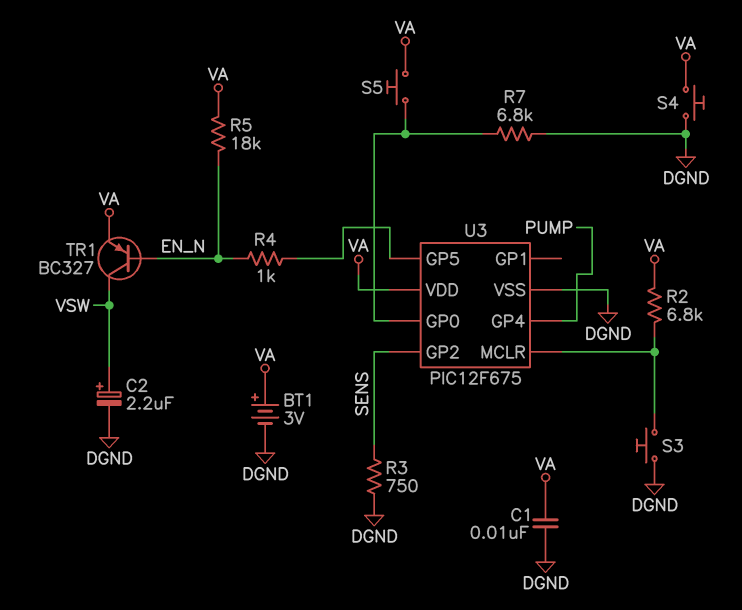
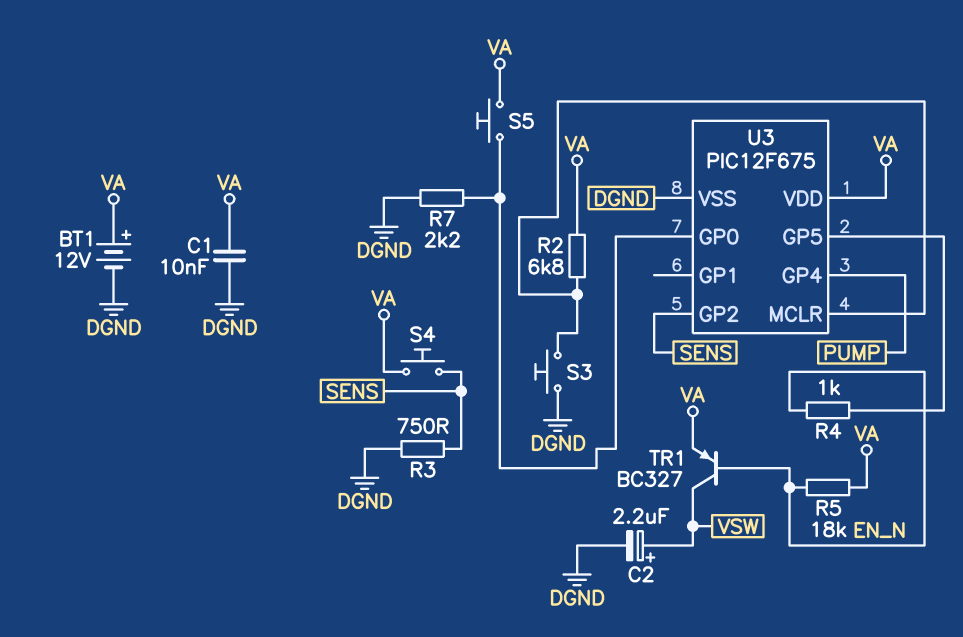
BT1: 3V (plus VA, minus DGND) -> 12V (plus VA, minus DGND)
R7: 6.8k (DGND, U3/GP0) -> 2.2k (DGND, U3/GP0)
S4: button (DGND, VA) -> button (SENS, VA)

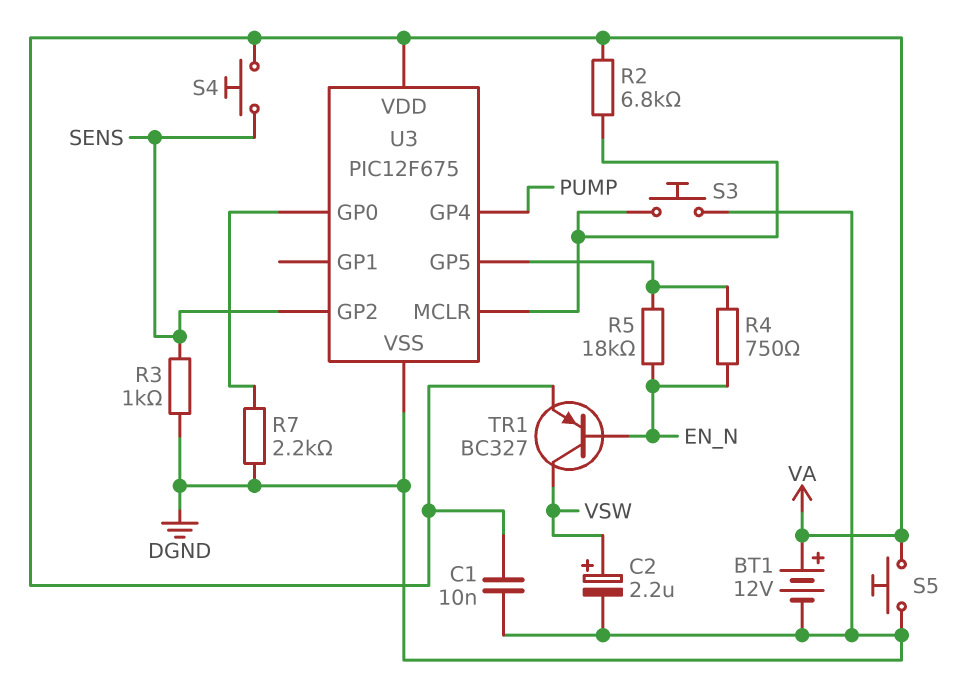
R3: 750 (DGND, SENS) -> 1k (DGND, SENS)
R4: 1k (EN_N, U3/GP5) -> 750 (EN_N, U3/GP5)
R5: 18k (EN_N, VA) -> 18k (EN_N, U3/GP5)
S5: button (U3/GP0, VA) -> button (DGND, VA)

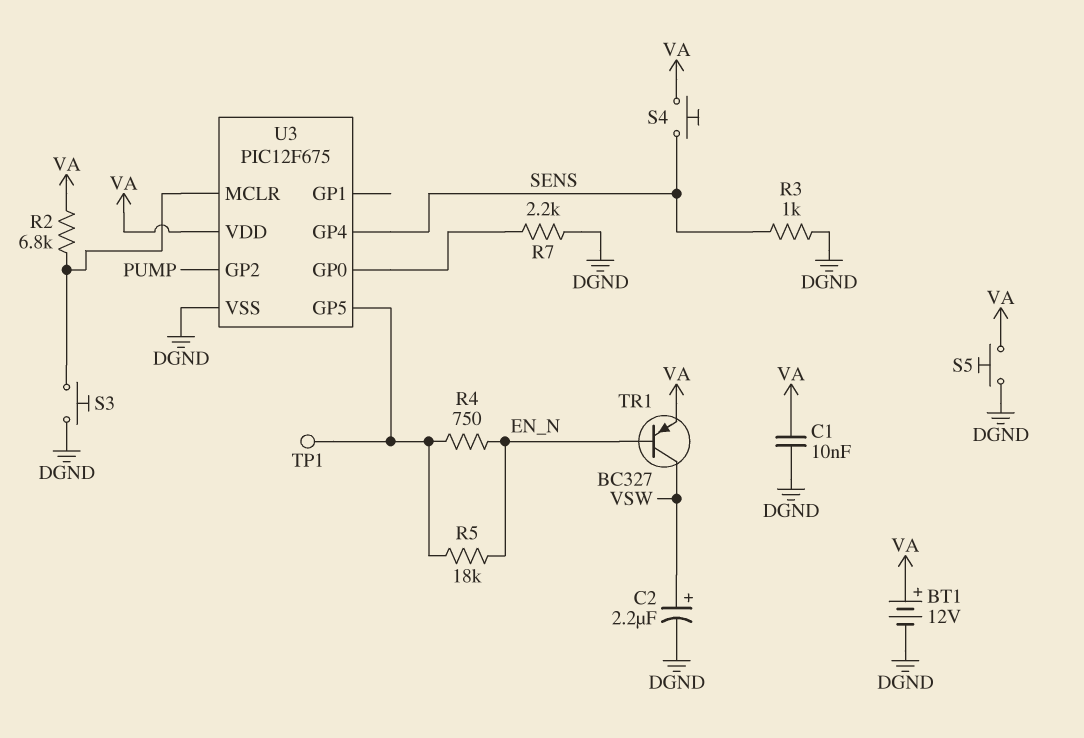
TP1: none -> test point (U3/GP5)
U3 pin GP2: SENS -> PUMP
U3 pin GP4: PUMP -> SENS

